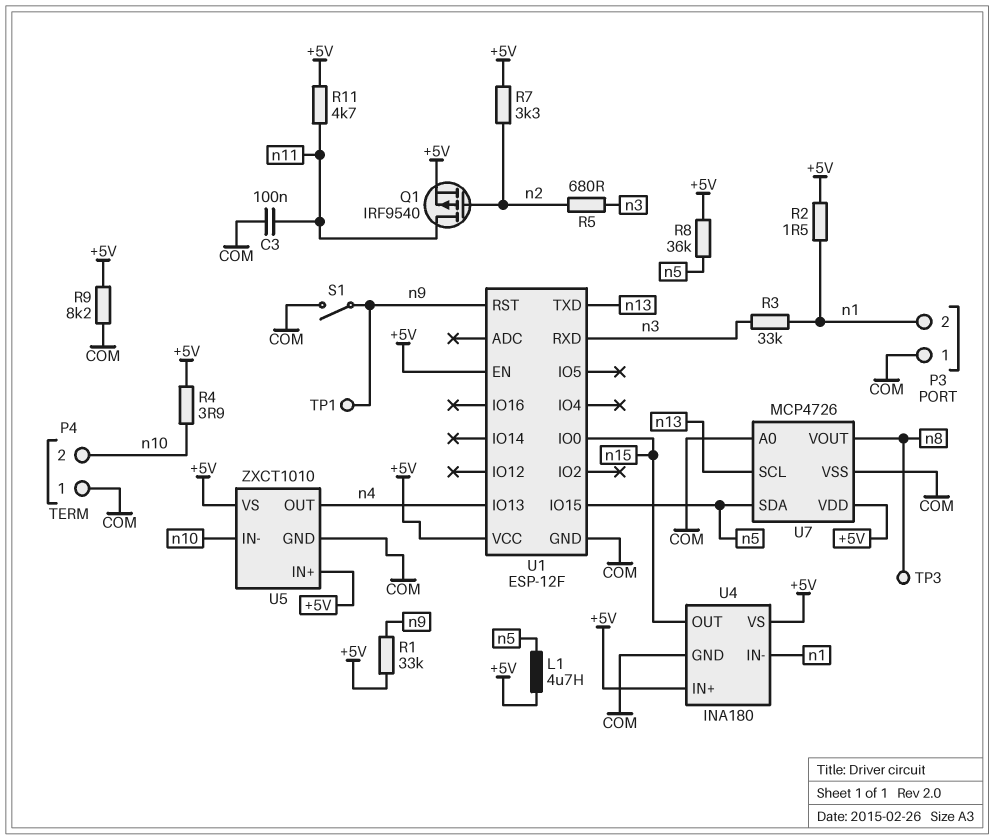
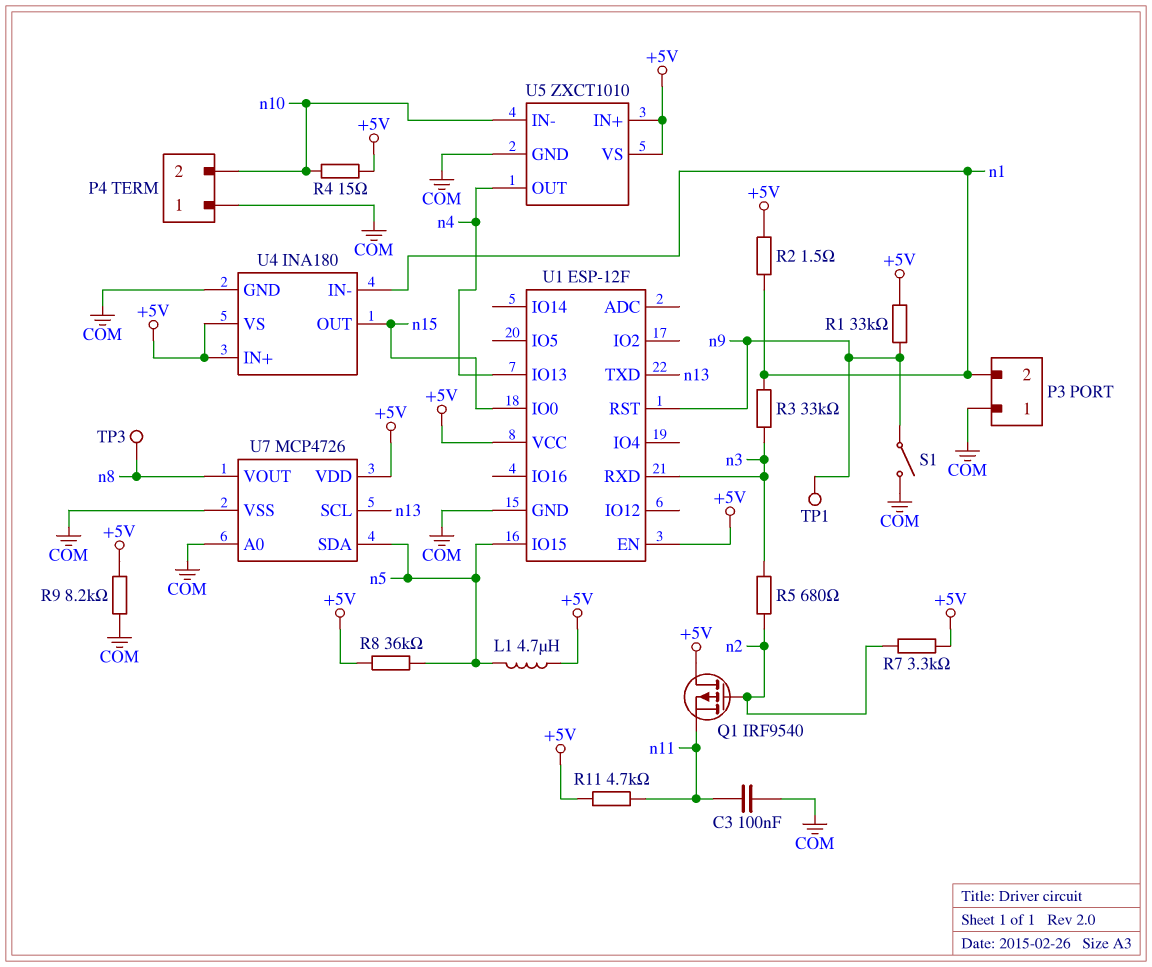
Q1: PMOS IRF9540 (G n2, D n11, S +5V) -> PMOS IRF9540 (G n2, D +5V, S n11)
R4: 3.9 (+5V, n10) -> 15 (+5V, n10)

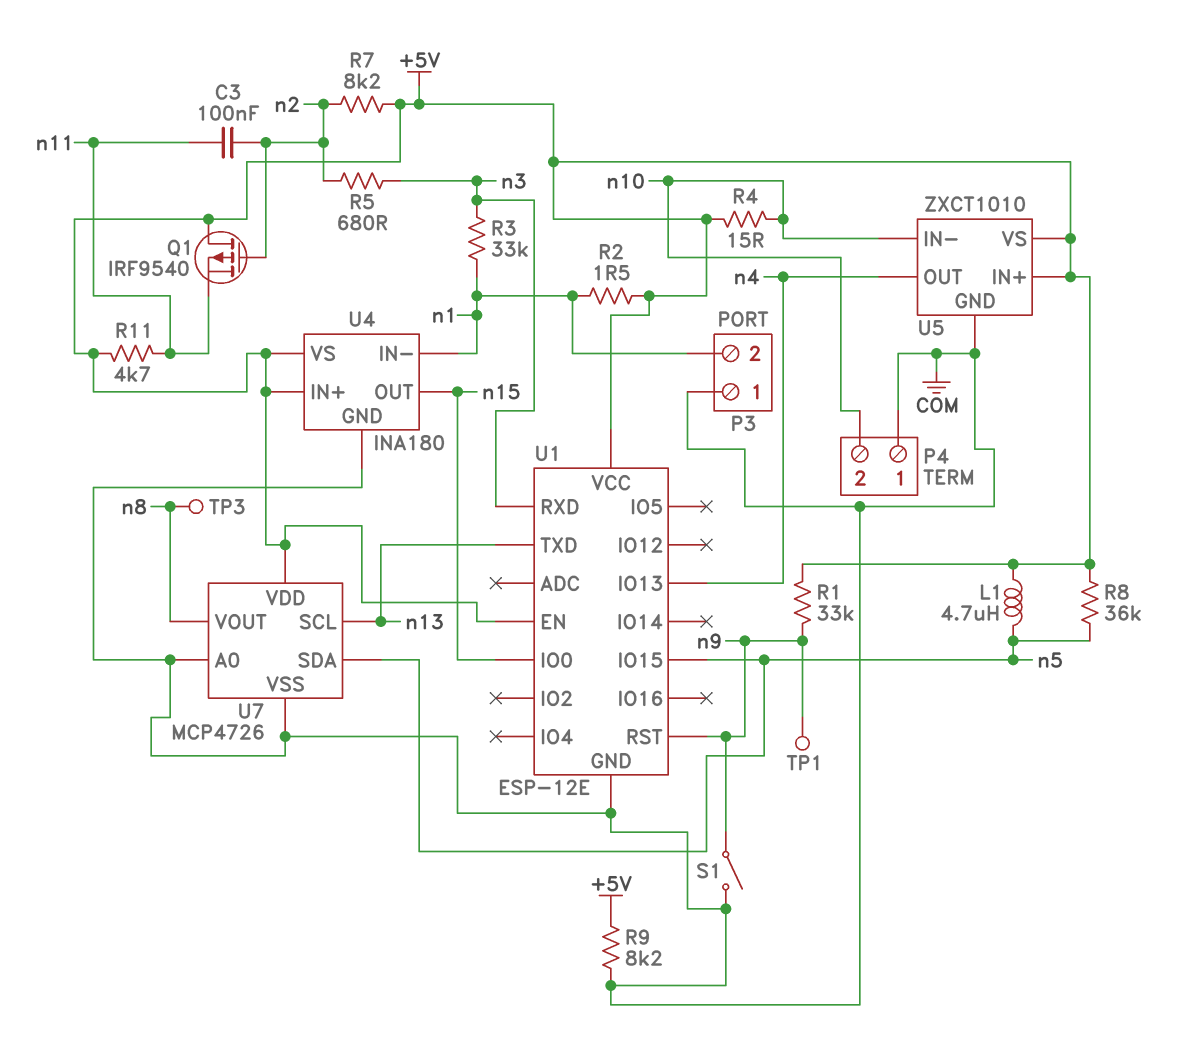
C3: 100nF (COM, n11) -> 100nF (n2, n11)
R7: 3.3k (+5V, n2) -> 8.2k (+5V, n2)
U1: ESP-12F -> ESP-12E

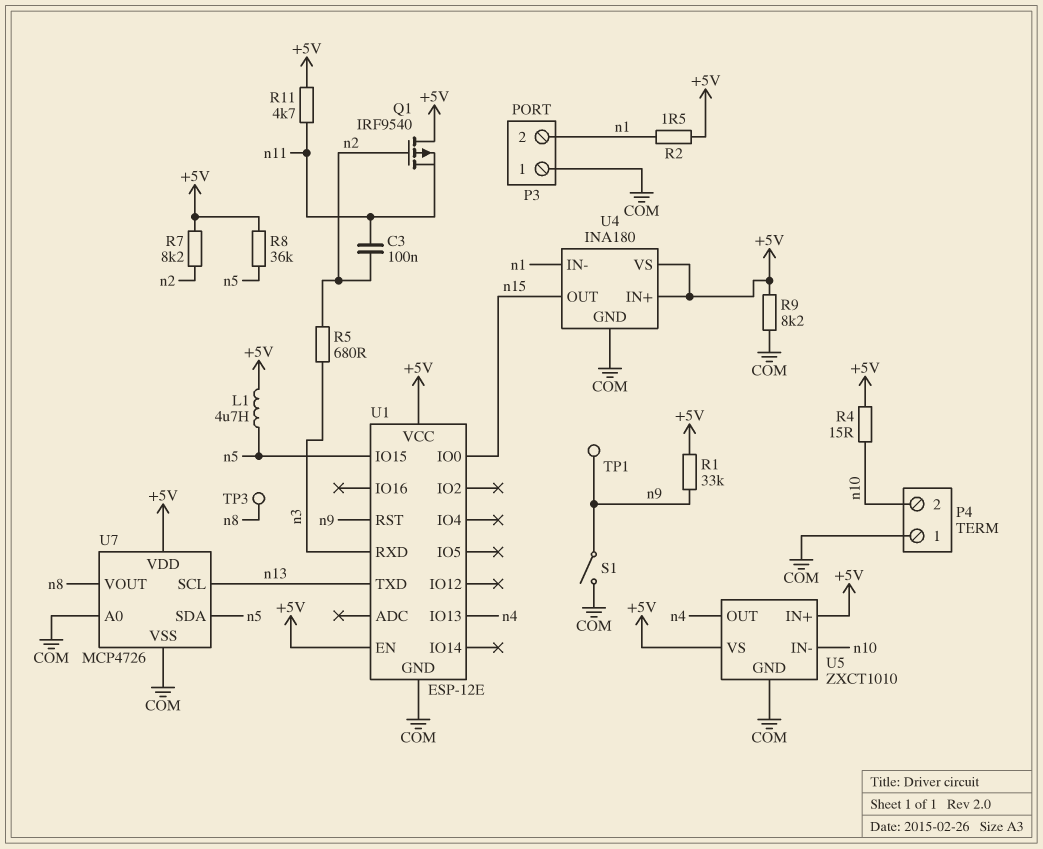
R3: 33k (n1, n3) -> none

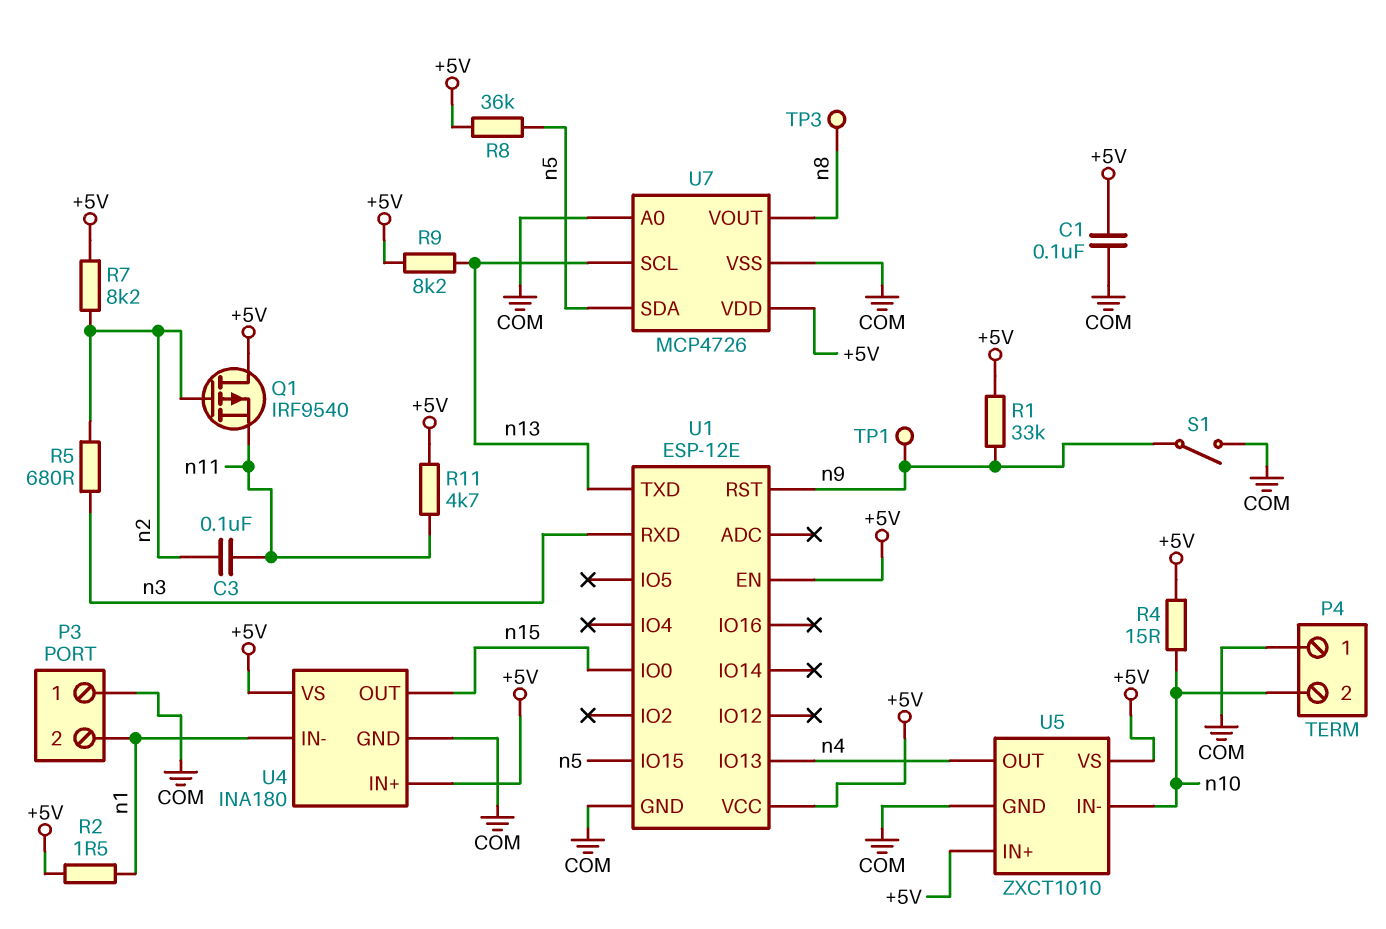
C1: none -> 100nF (+5V, COM)
L1: 4.7uH (+5V, n5) -> none
R9: 8.2k (+5V, COM) -> 8.2k (+5V, n13)

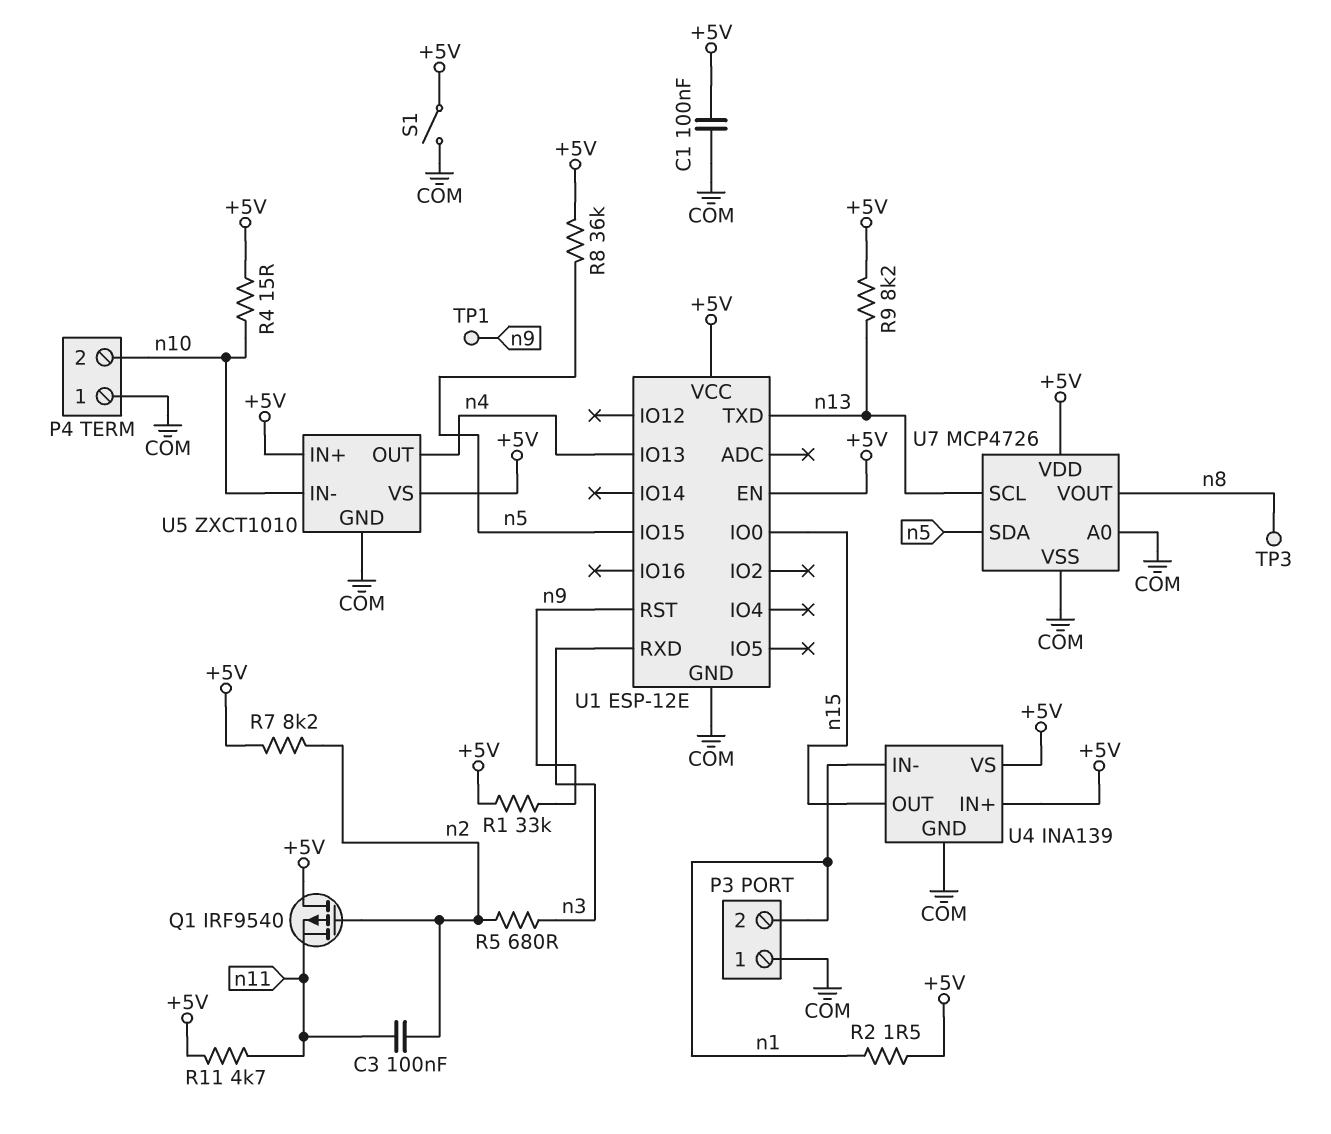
S1: switch (COM, n9) -> switch (+5V, COM)
U4: INA180 -> INA139

